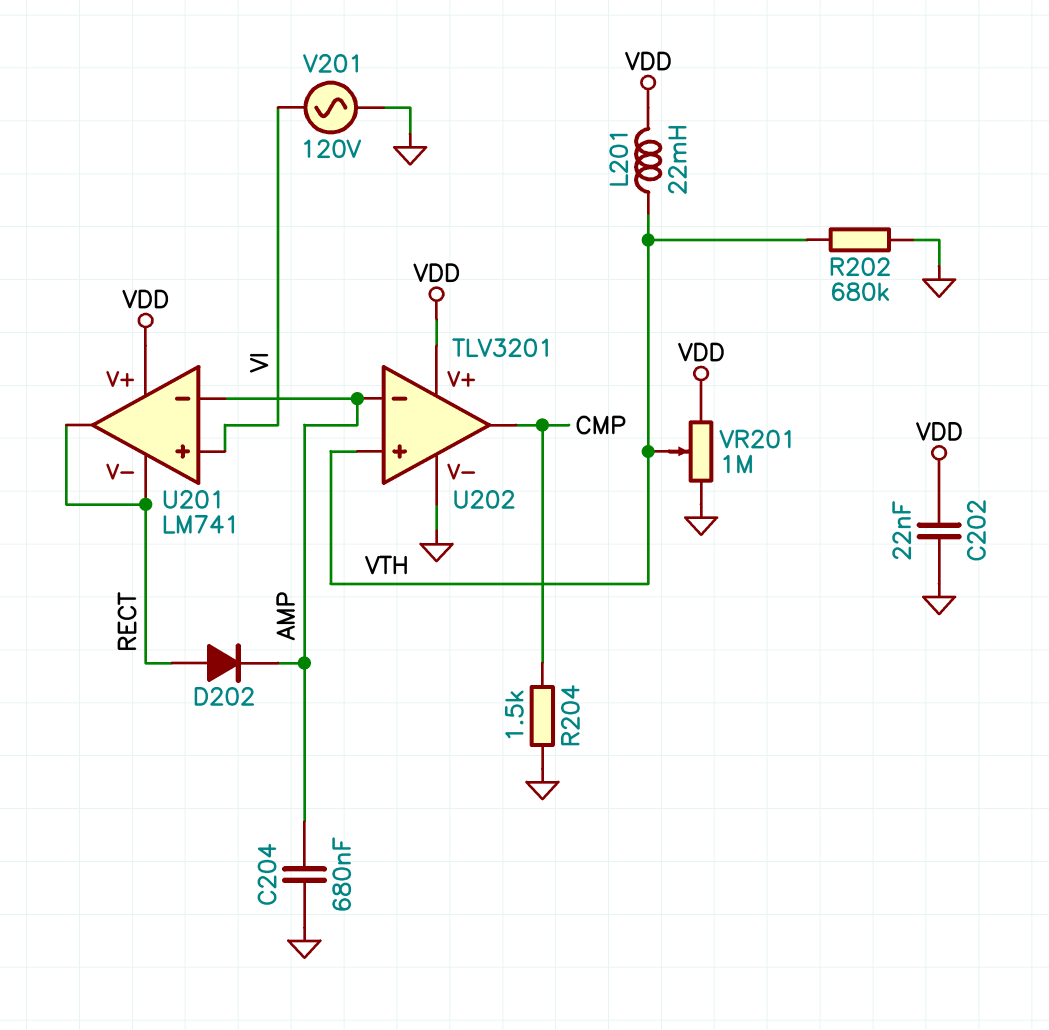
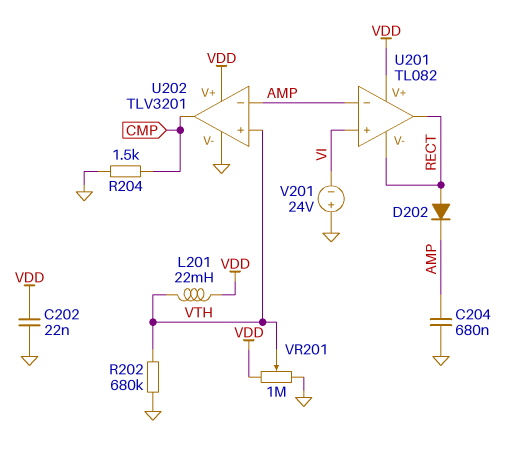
U201: LM741 -> TL082
V201: AC 120V (GND, VI) -> 24V (plus GND, minus VI)

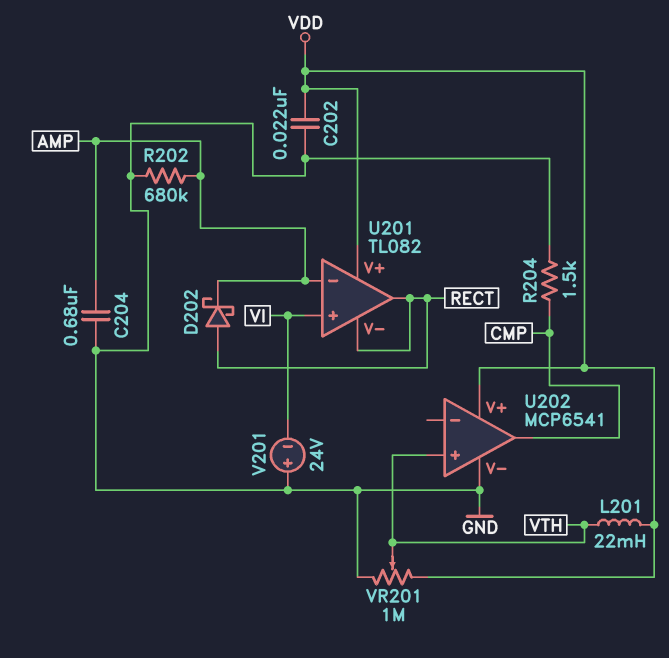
D202: diode (A RECT, K AMP) -> schottky (A RECT, K AMP)
R202: 680k (GND, VTH) -> 680k (AMP, GND)
U202: TLV3201 -> MCP6541
U202 pin in-: AMP -> none

